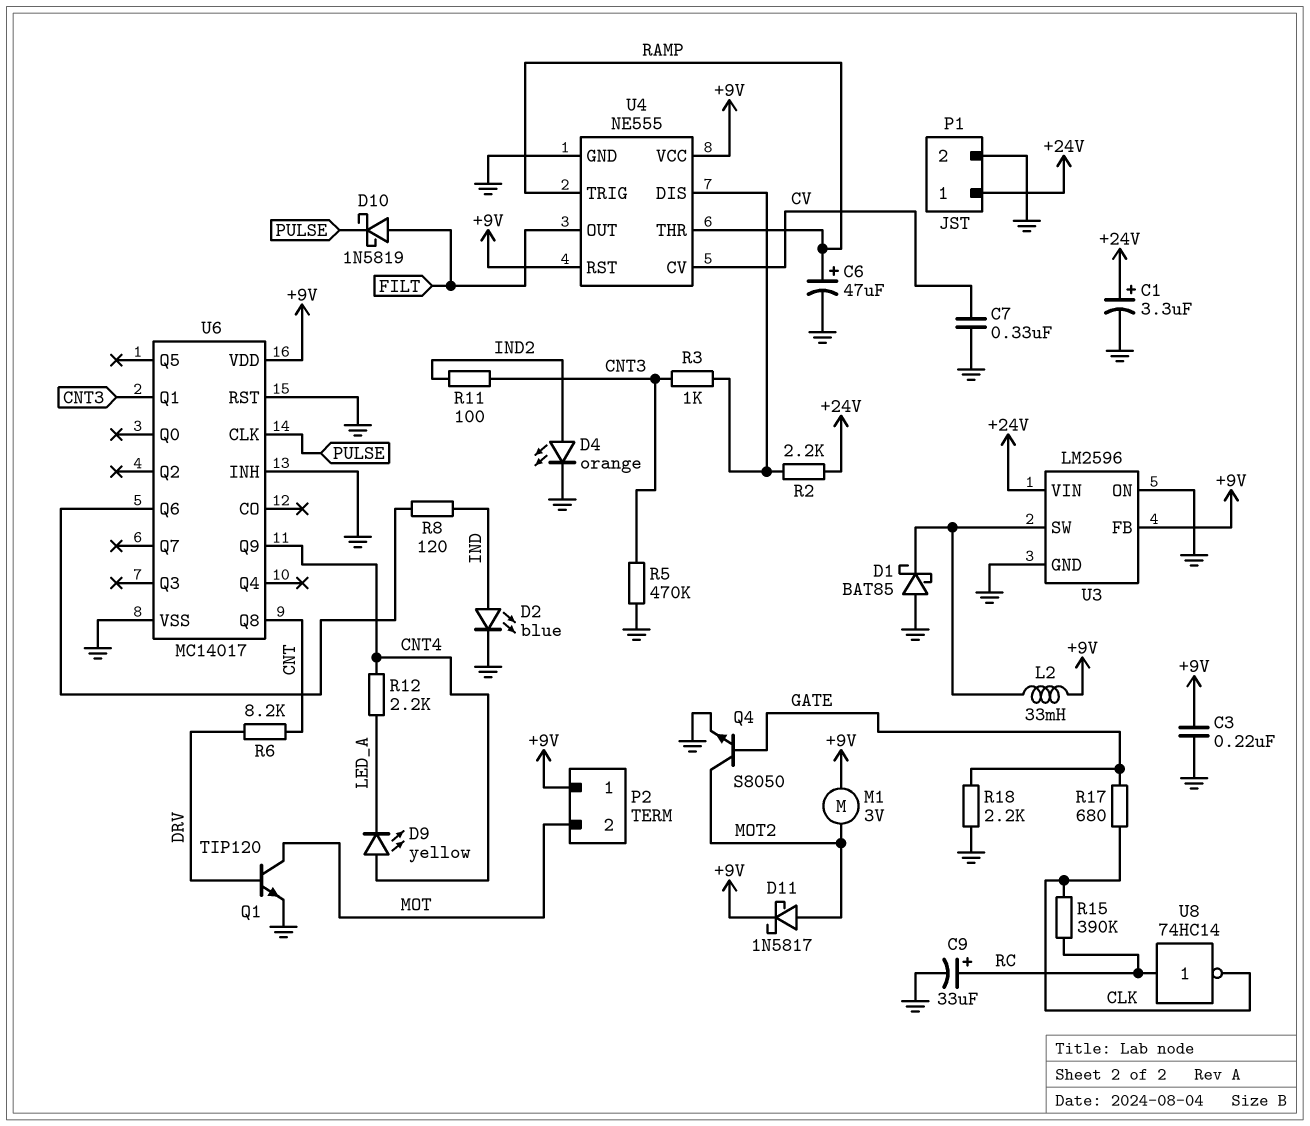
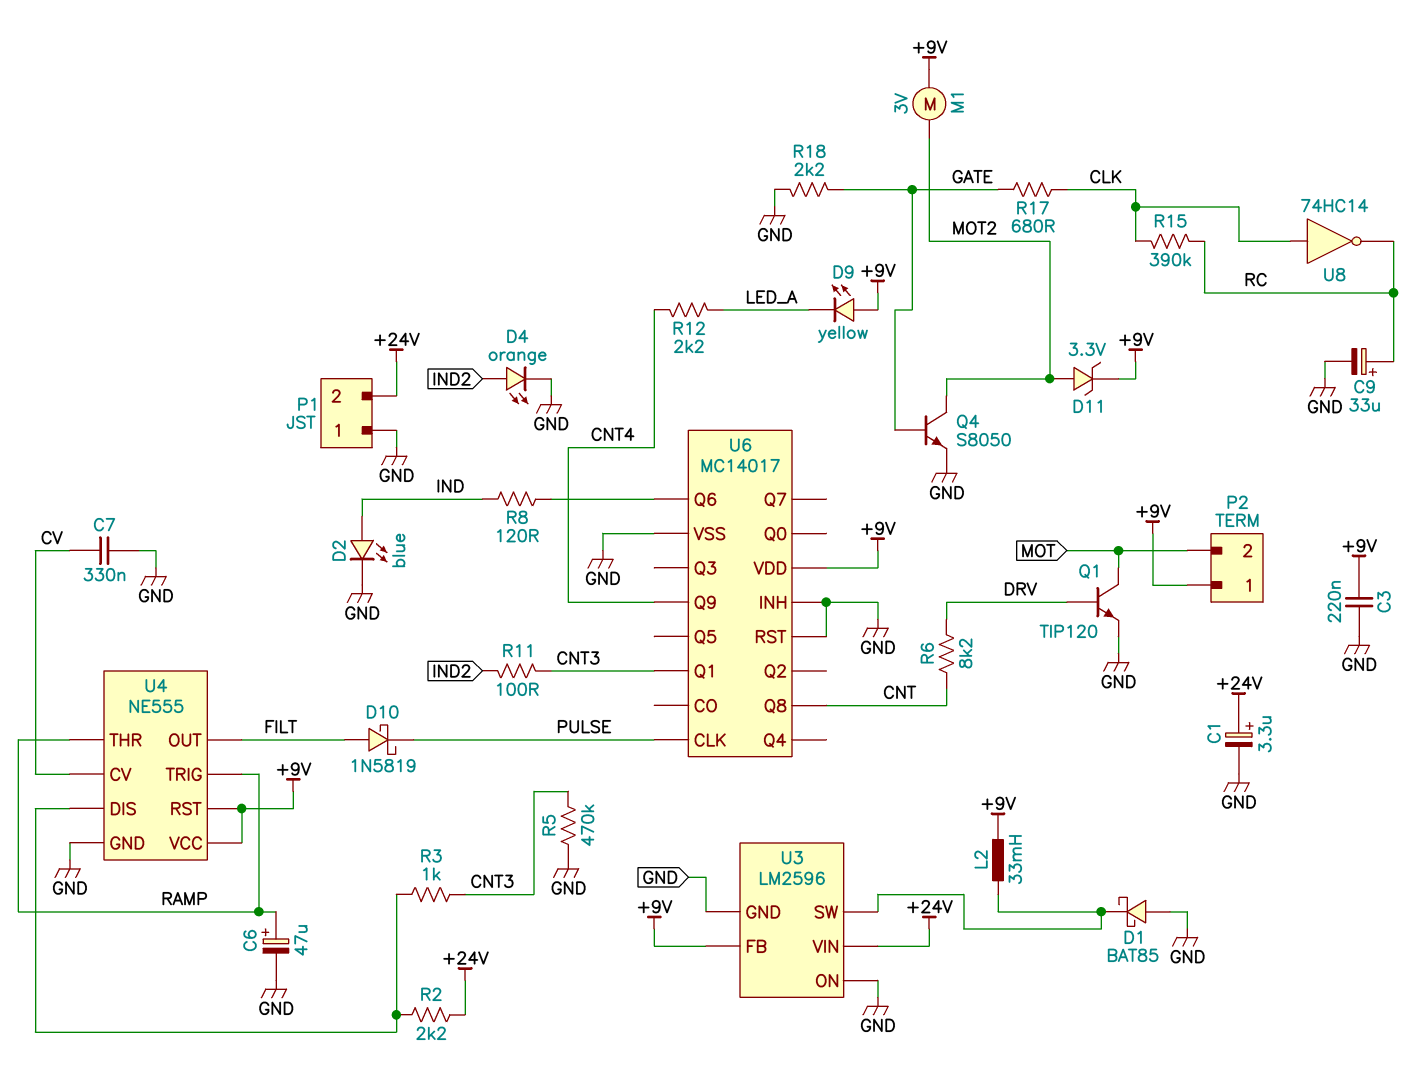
D9: LED yellow (A CNT4, K LED_A) -> LED yellow (A +9V, K LED_A)
D11: schottky 1N5817 (A MOT2, K +9V) -> zener 3.3V (A MOT2, K +9V)
P1 pin 1: +24V -> GND
P1 pin 2: GND -> +24V
U8: NOT 74HC14 (in RC, out CLK) -> NOT 74HC14 (in CLK, out RC)

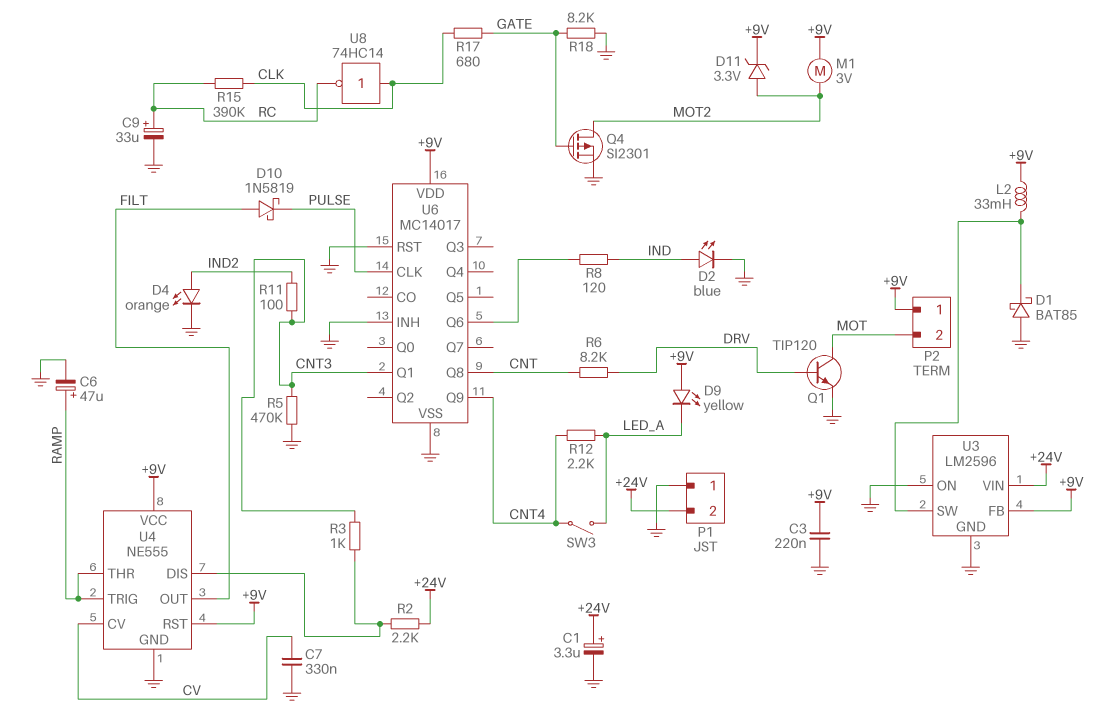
Q4: NPN S8050 (B GATE, C MOT2, E GND) -> PMOS SI2301 (G GATE, D MOT2, S GND)
R18: 2.2k (GATE, GND) -> 8.2k (GATE, GND)
SW3: none -> switch (CNT4, LED_A)

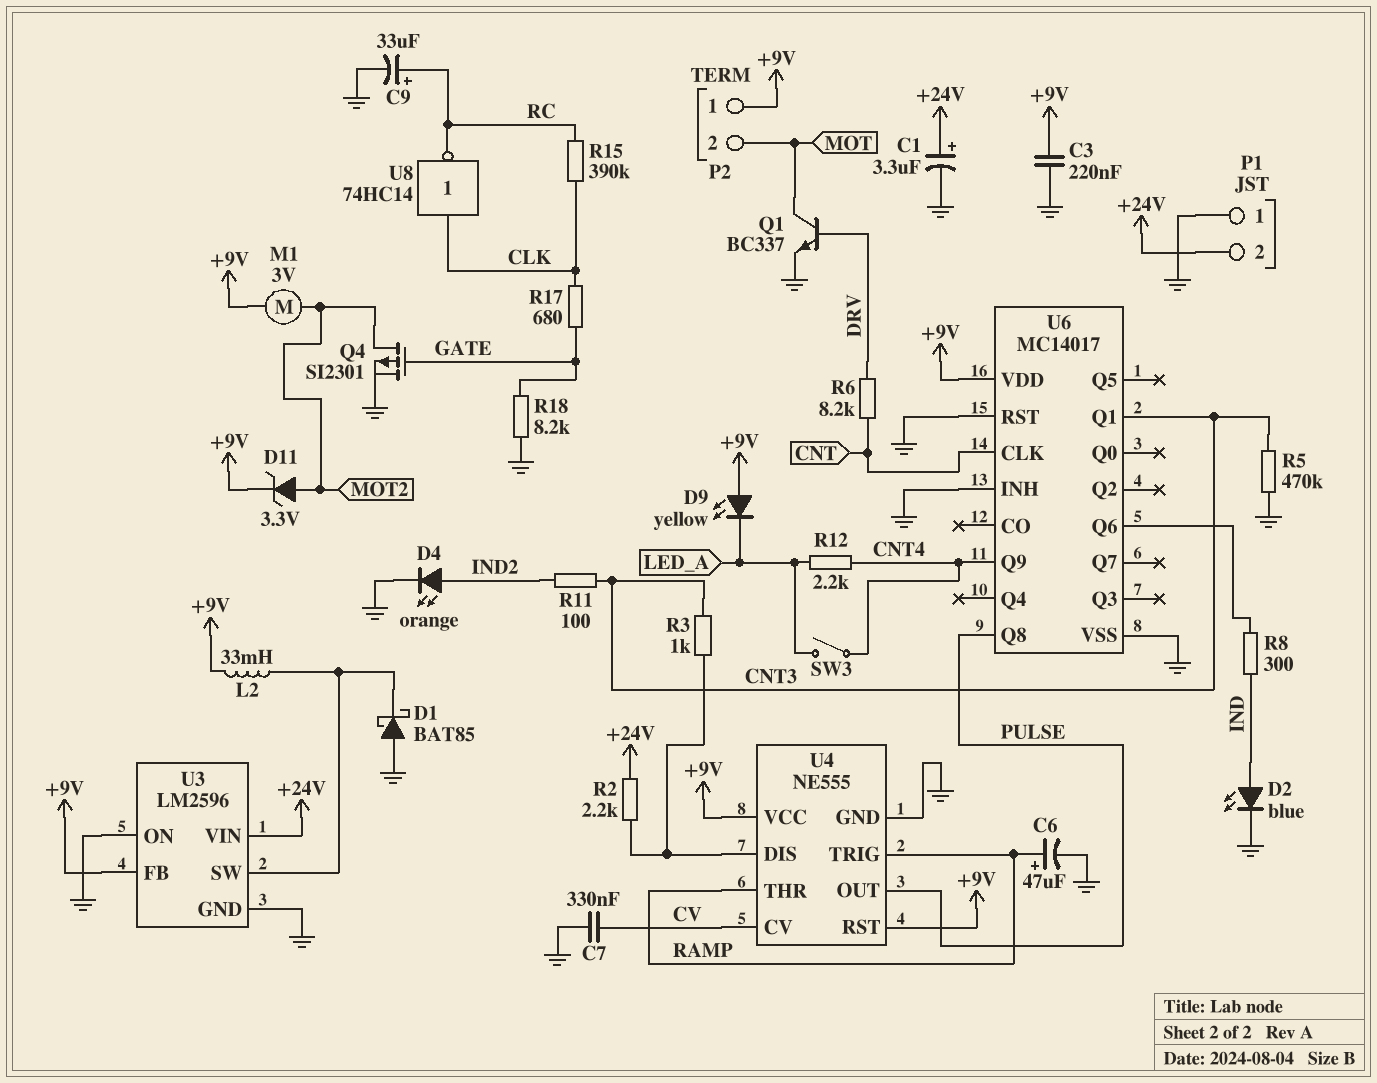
D10: schottky 1N5819 (A FILT, K PULSE) -> none
Q1: NPN TIP120 (B DRV, C MOT, E GND) -> NPN BC337 (B DRV, C MOT, E GND)
R8: 120 (IND, U6/Q6) -> 300 (IND, U6/Q6)
U4 pin OUT: FILT -> PULSE
U6 pin CLK: PULSE -> CNT
U6 pin Q8: CNT -> PULSE

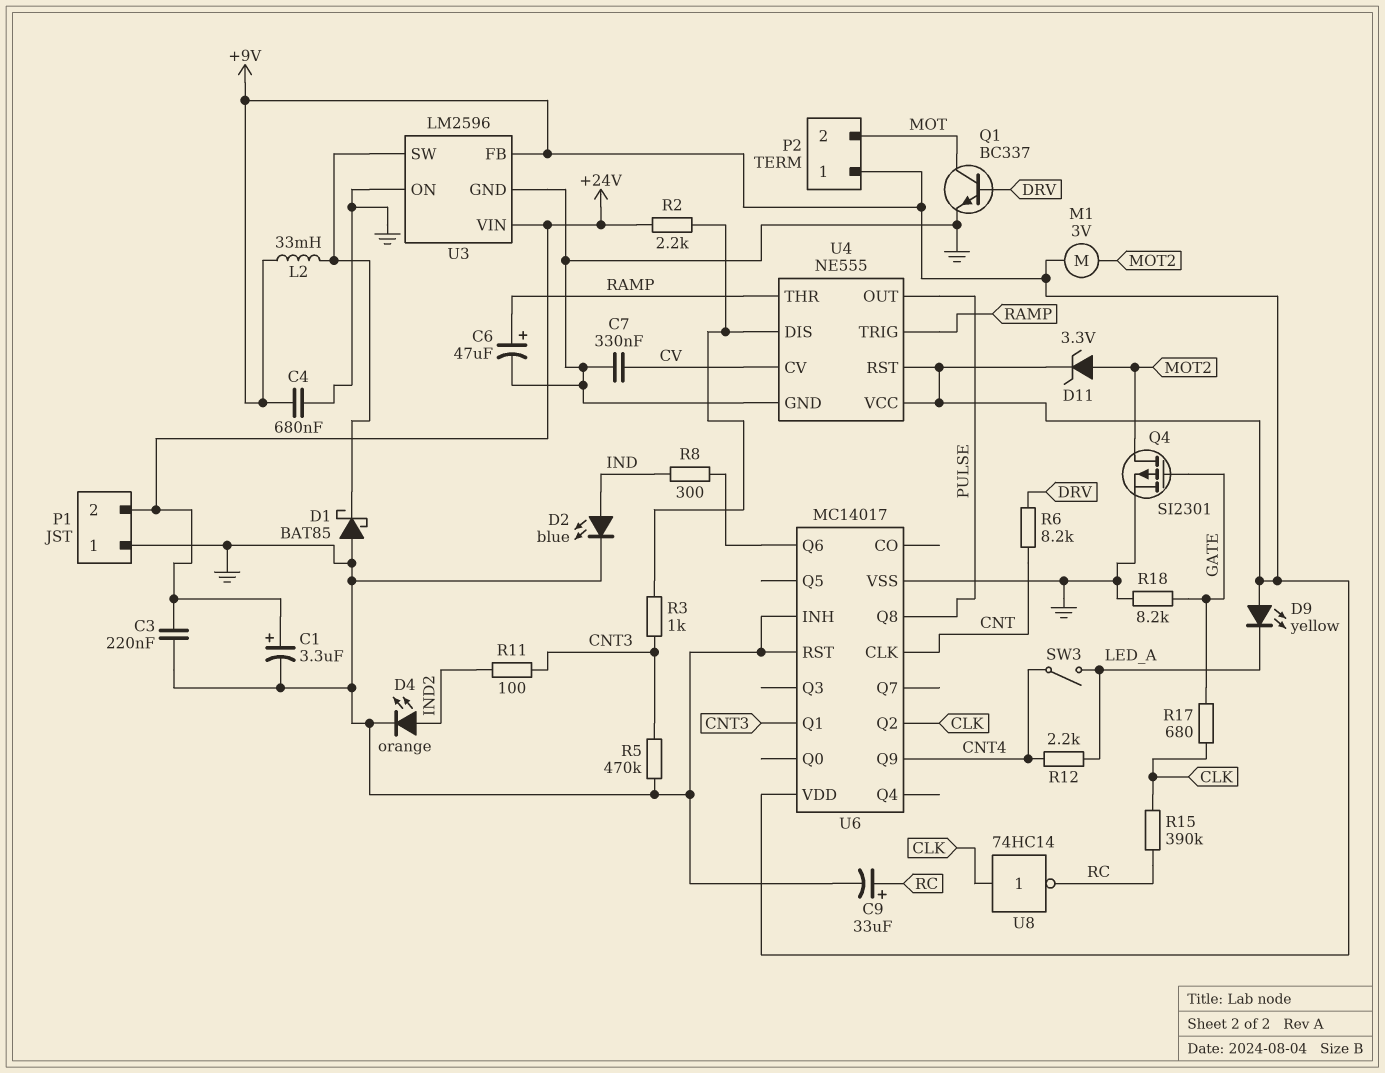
C3: 220nF (+9V, GND) -> 220nF (+24V, GND)
C4: none -> 680nF (+9V, GND)
U6 pin Q2: none -> CLK

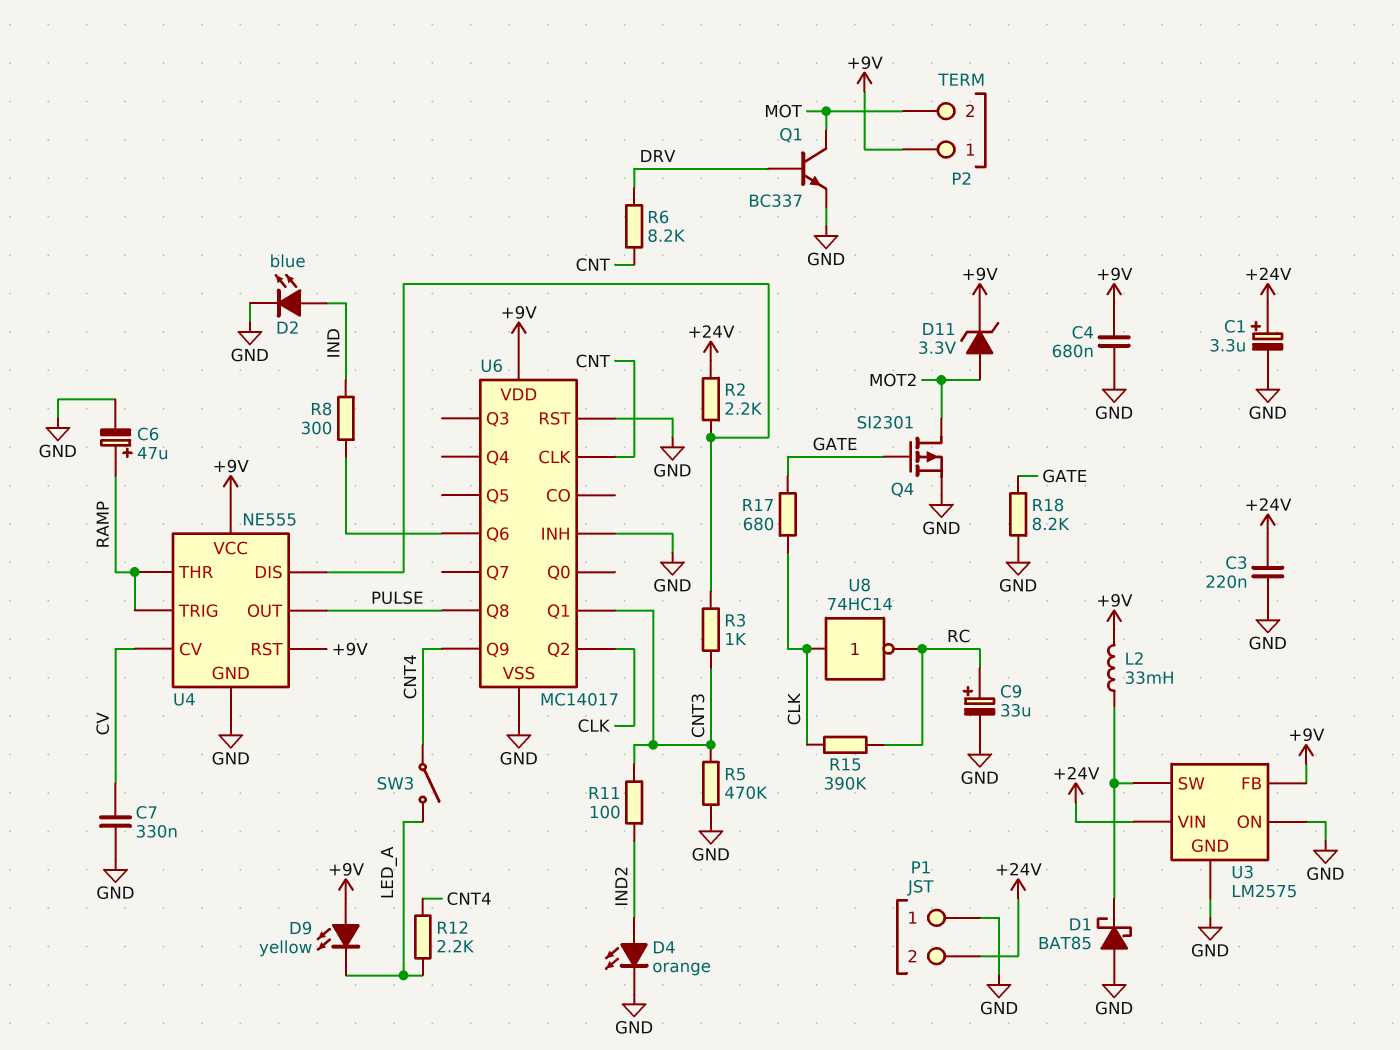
M1: motor 3V (+9V, MOT2) -> none
U3: LM2596 -> LM2575

